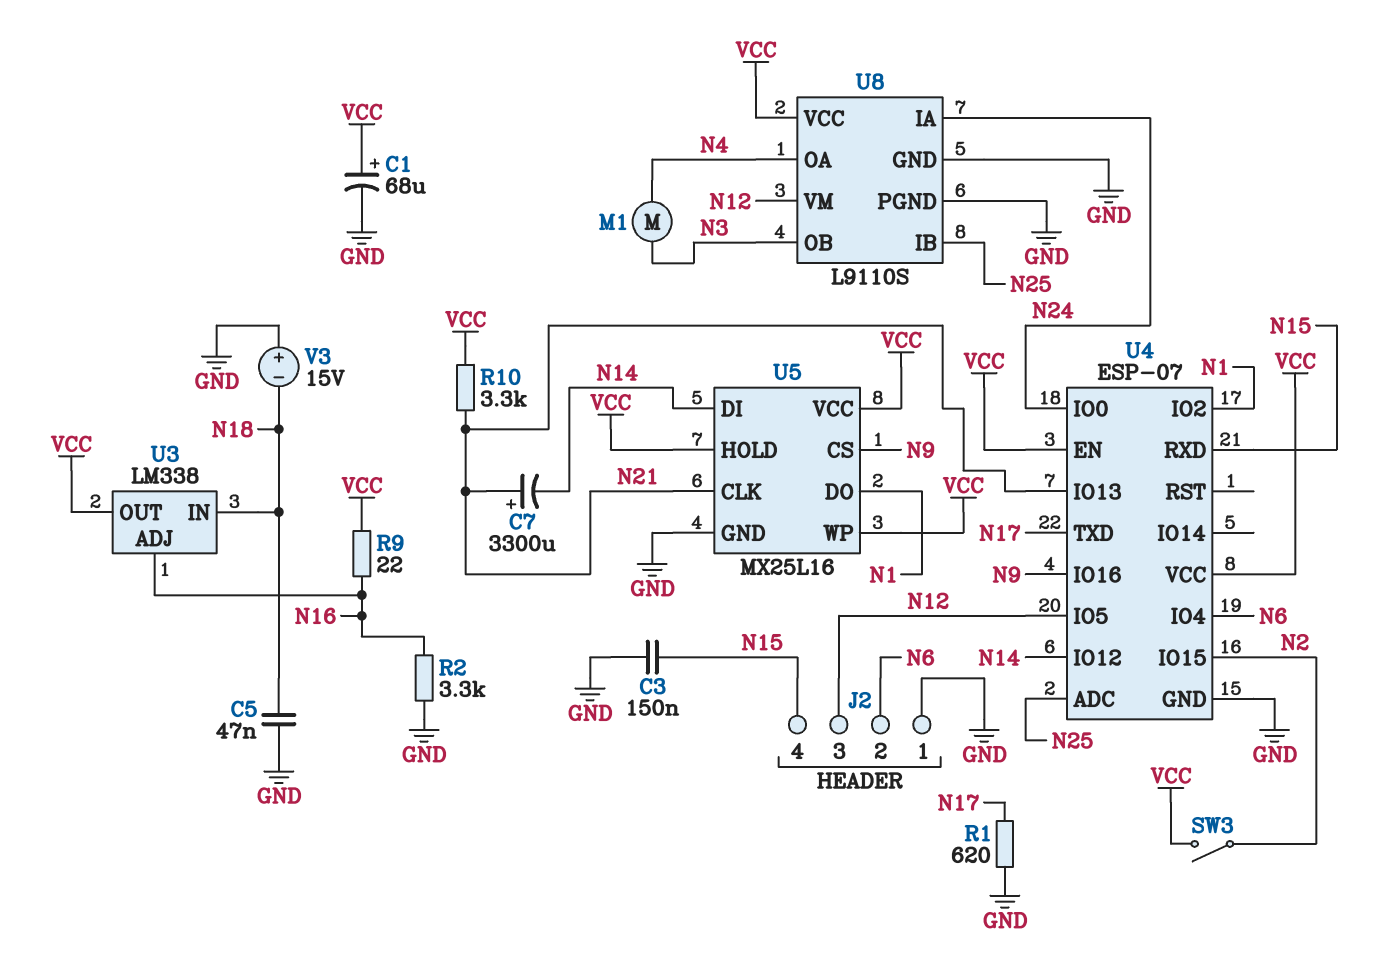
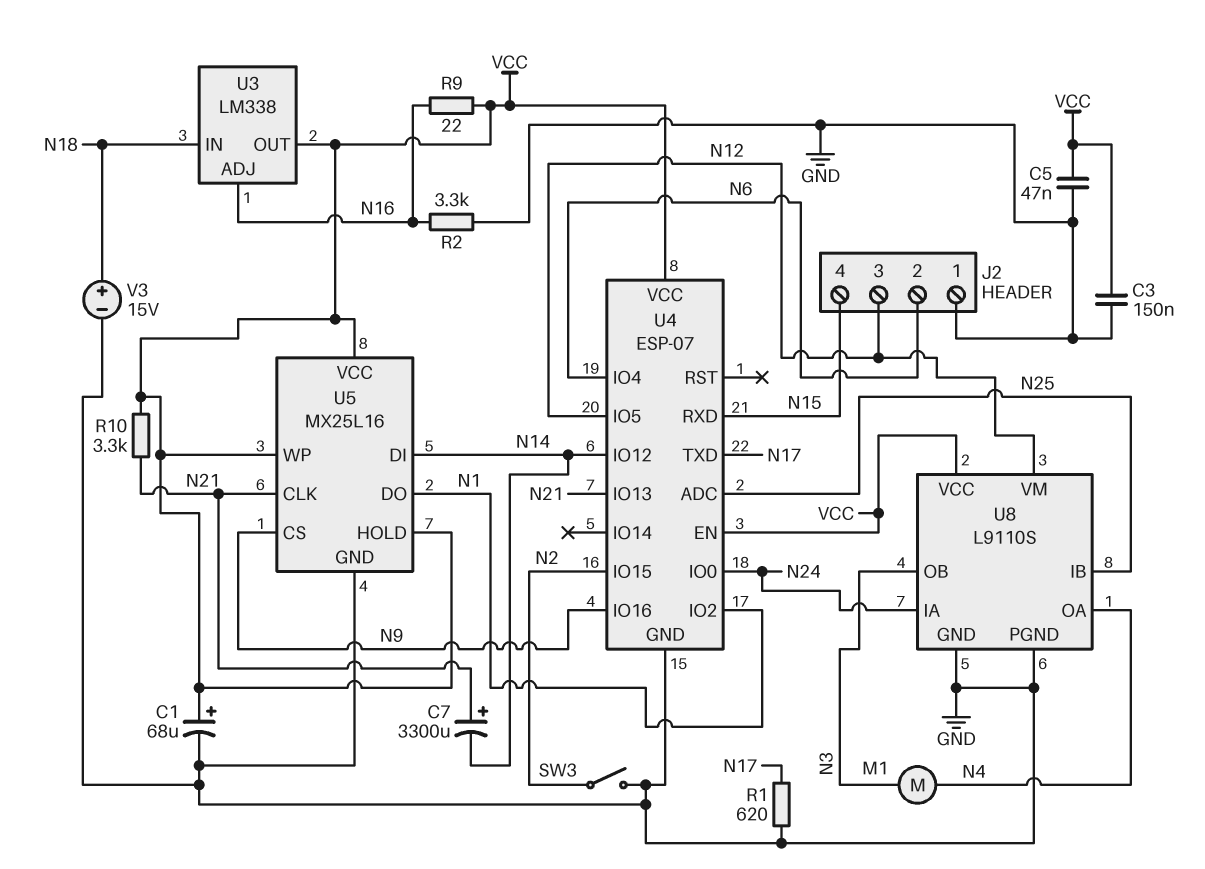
C3: 150nF (GND, N15) -> 150nF (GND, VCC)
C5: 47nF (GND, N18) -> 47nF (GND, VCC)
SW3: switch (N2, VCC) -> switch (GND, N2)
V3: 15V (plus GND, minus N18) -> 15V (plus N18, minus GND)

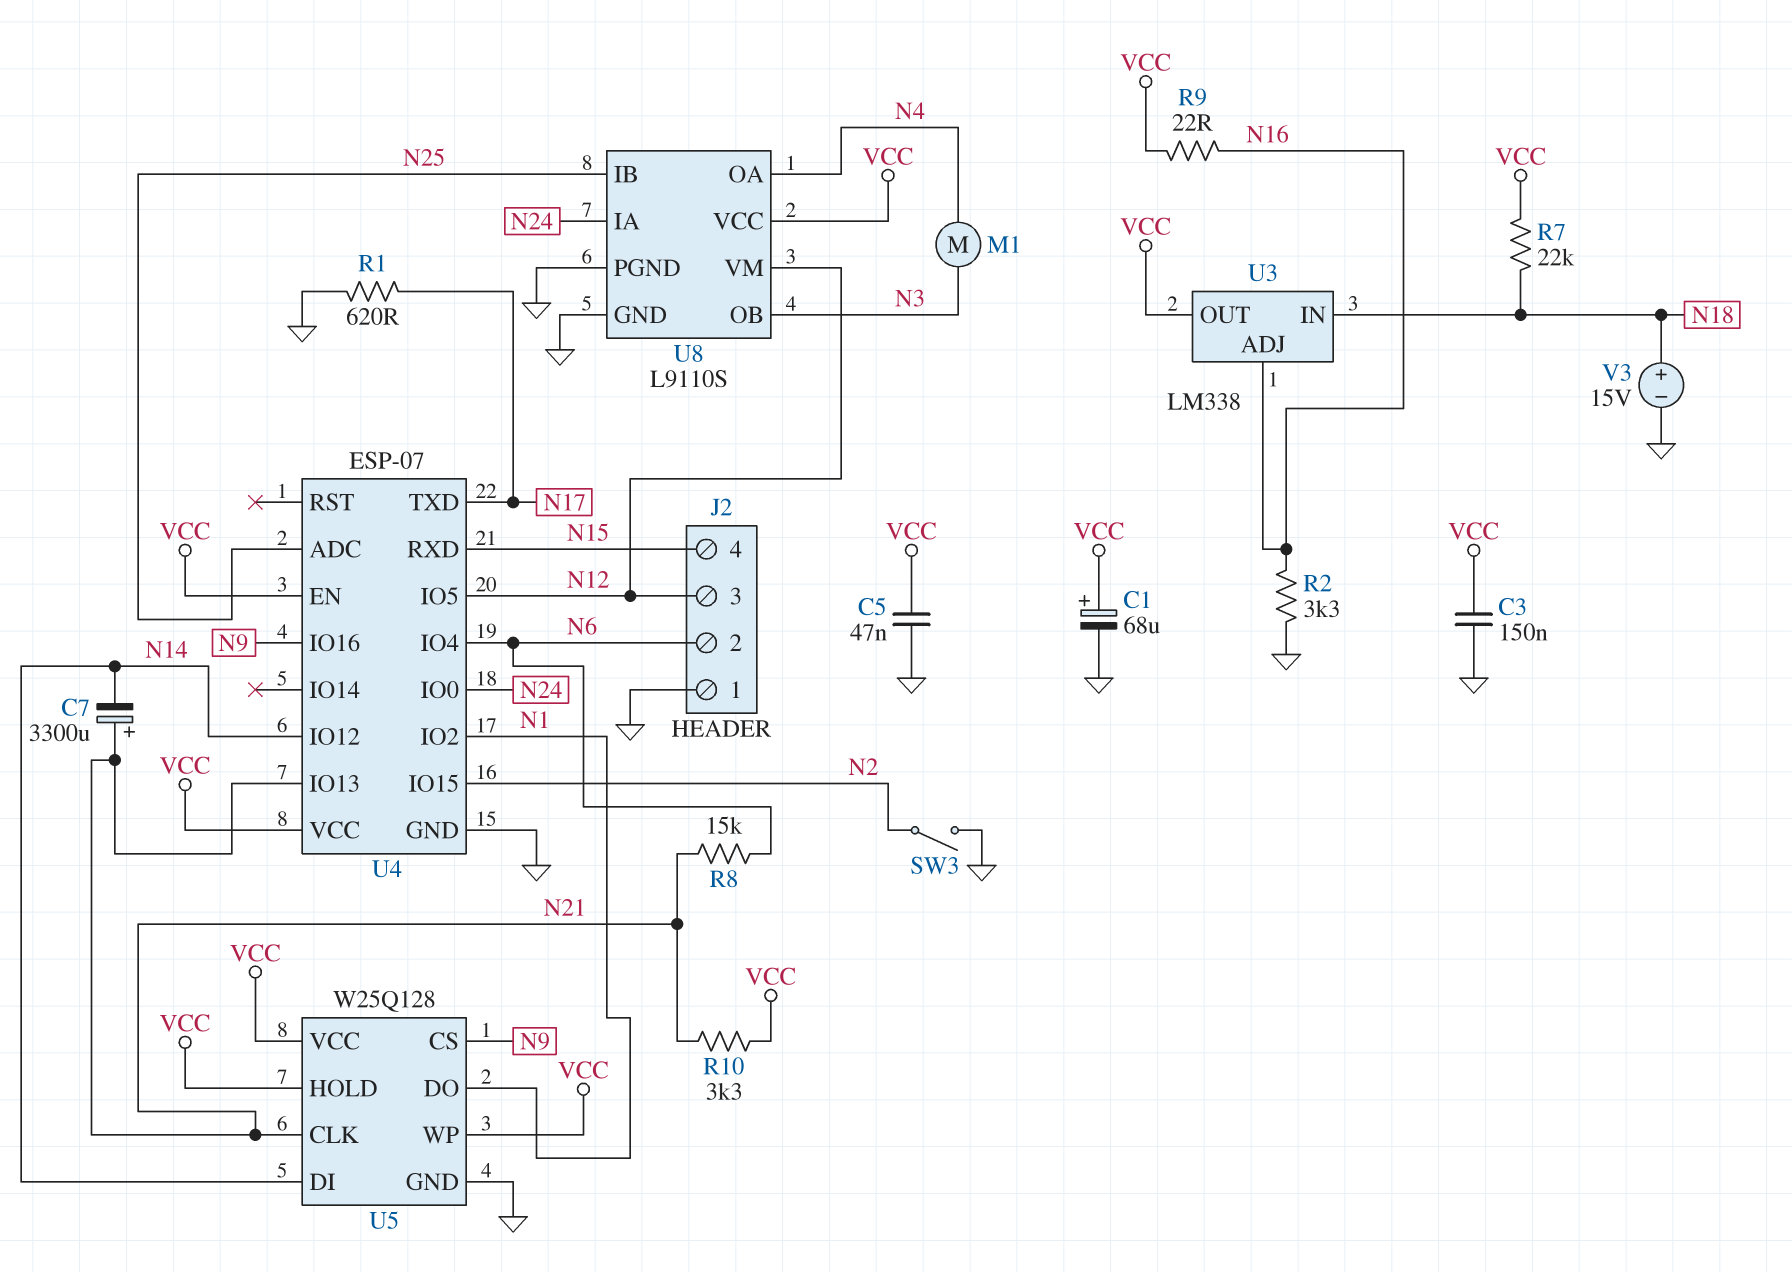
R7: none -> 22k (N18, VCC)
R8: none -> 15k (N6, N21)
U5: MX25L16 -> W25Q128

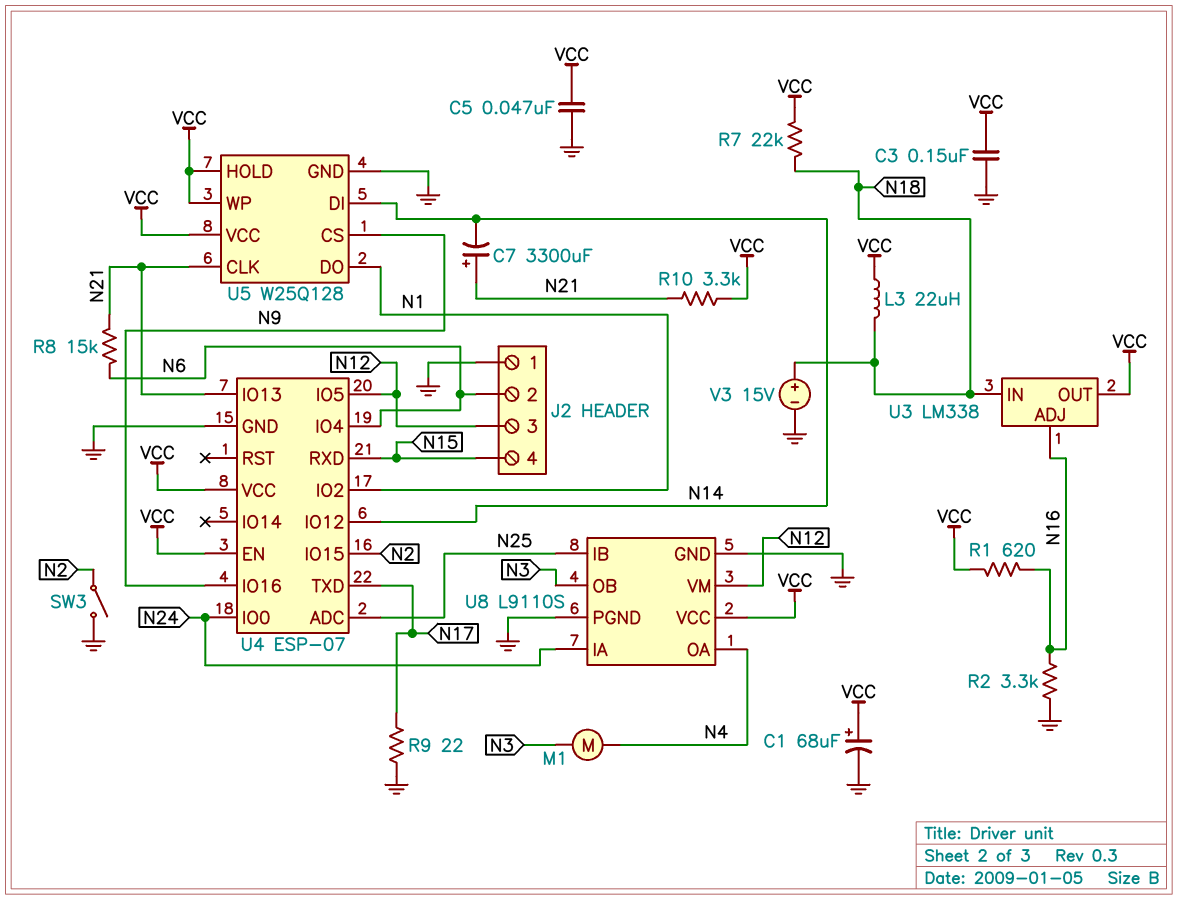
L3: none -> 22uH (N18, VCC)
R1: 620 (GND, N17) -> 620 (N16, VCC)
R9: 22 (N16, VCC) -> 22 (GND, N17)

